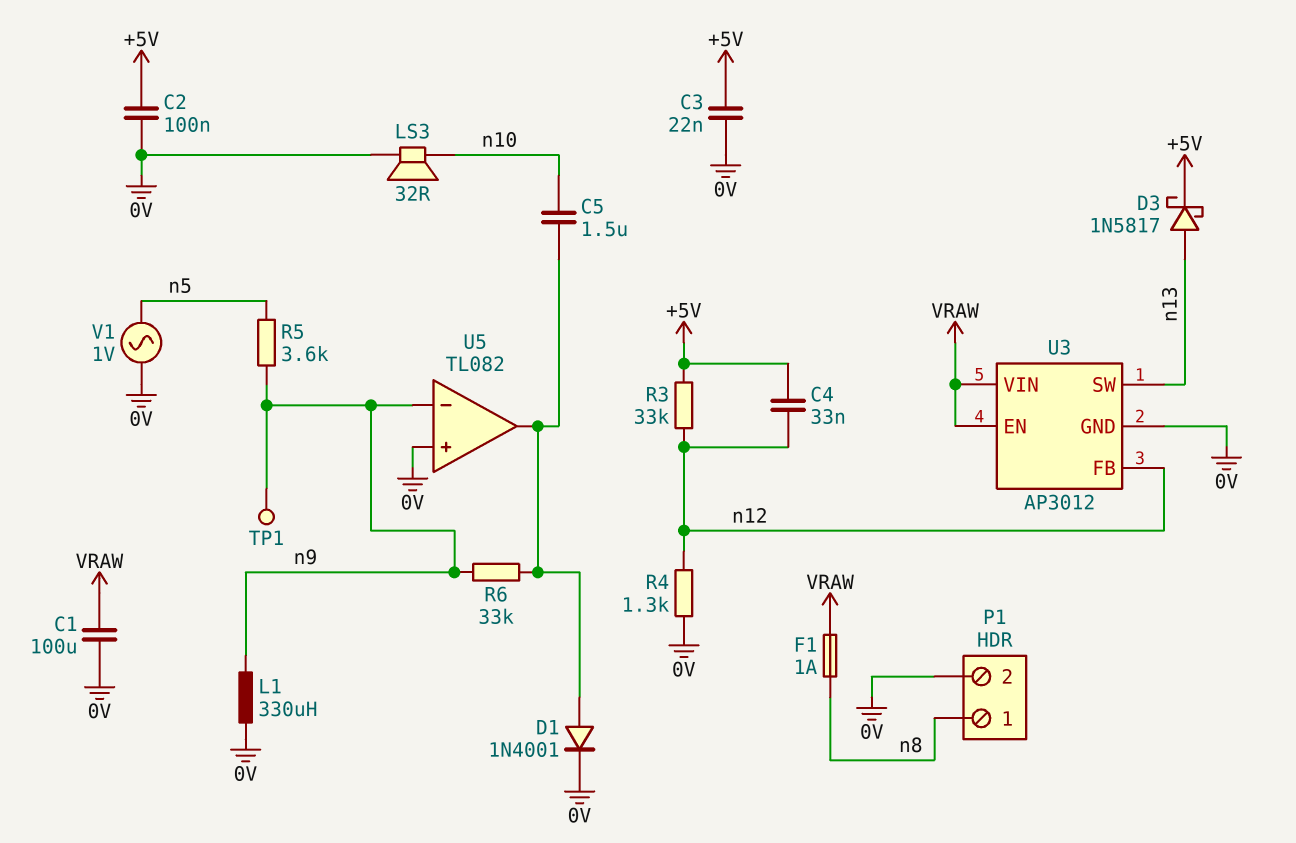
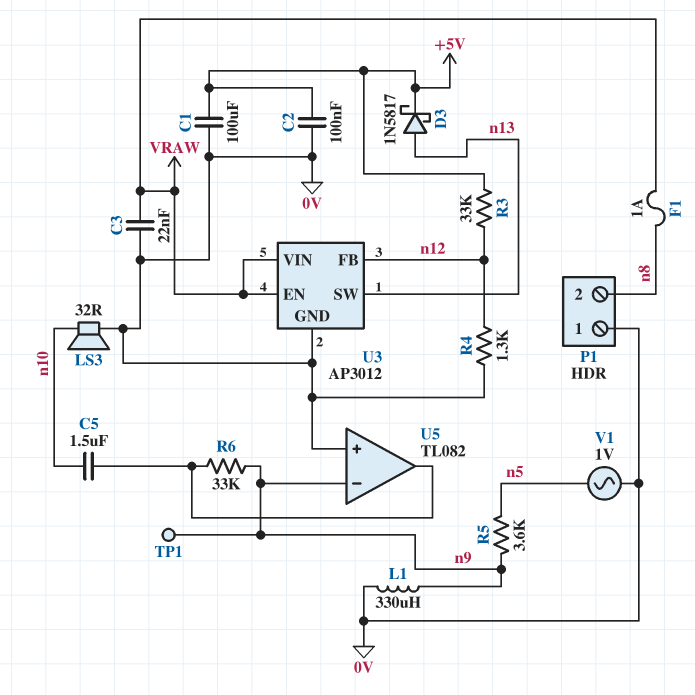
C1: 100uF (0V, VRAW) -> 100uF (+5V, 0V)
C3: 22nF (+5V, 0V) -> 22nF (0V, VRAW)
C4: 33nF (+5V, n12) -> none
D1: diode 1N4001 (A U5/out, K 0V) -> none
P1 pin 1: n8 -> 0V
P1 pin 2: 0V -> n8

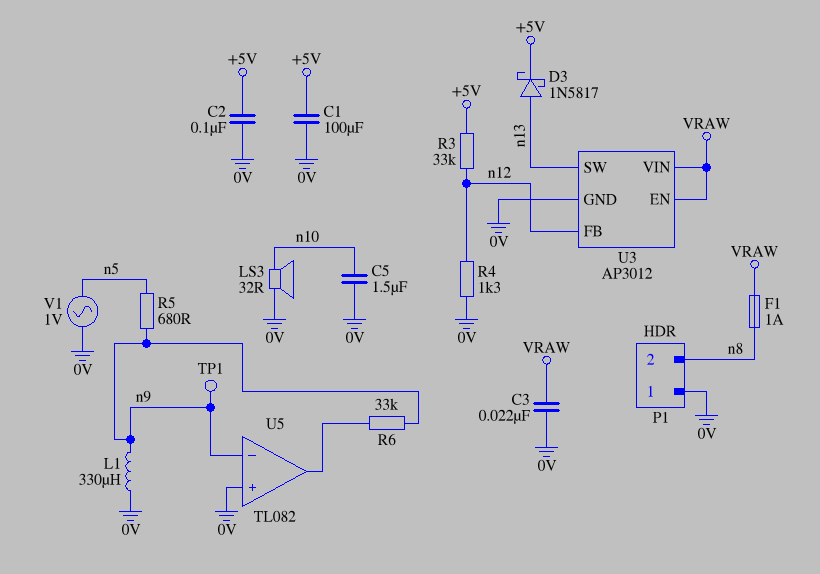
C5: 1.5uF (U5/out, n10) -> 1.5uF (0V, n10)
R5: 3.6k (n5, n9) -> 680 (n5, n9)

